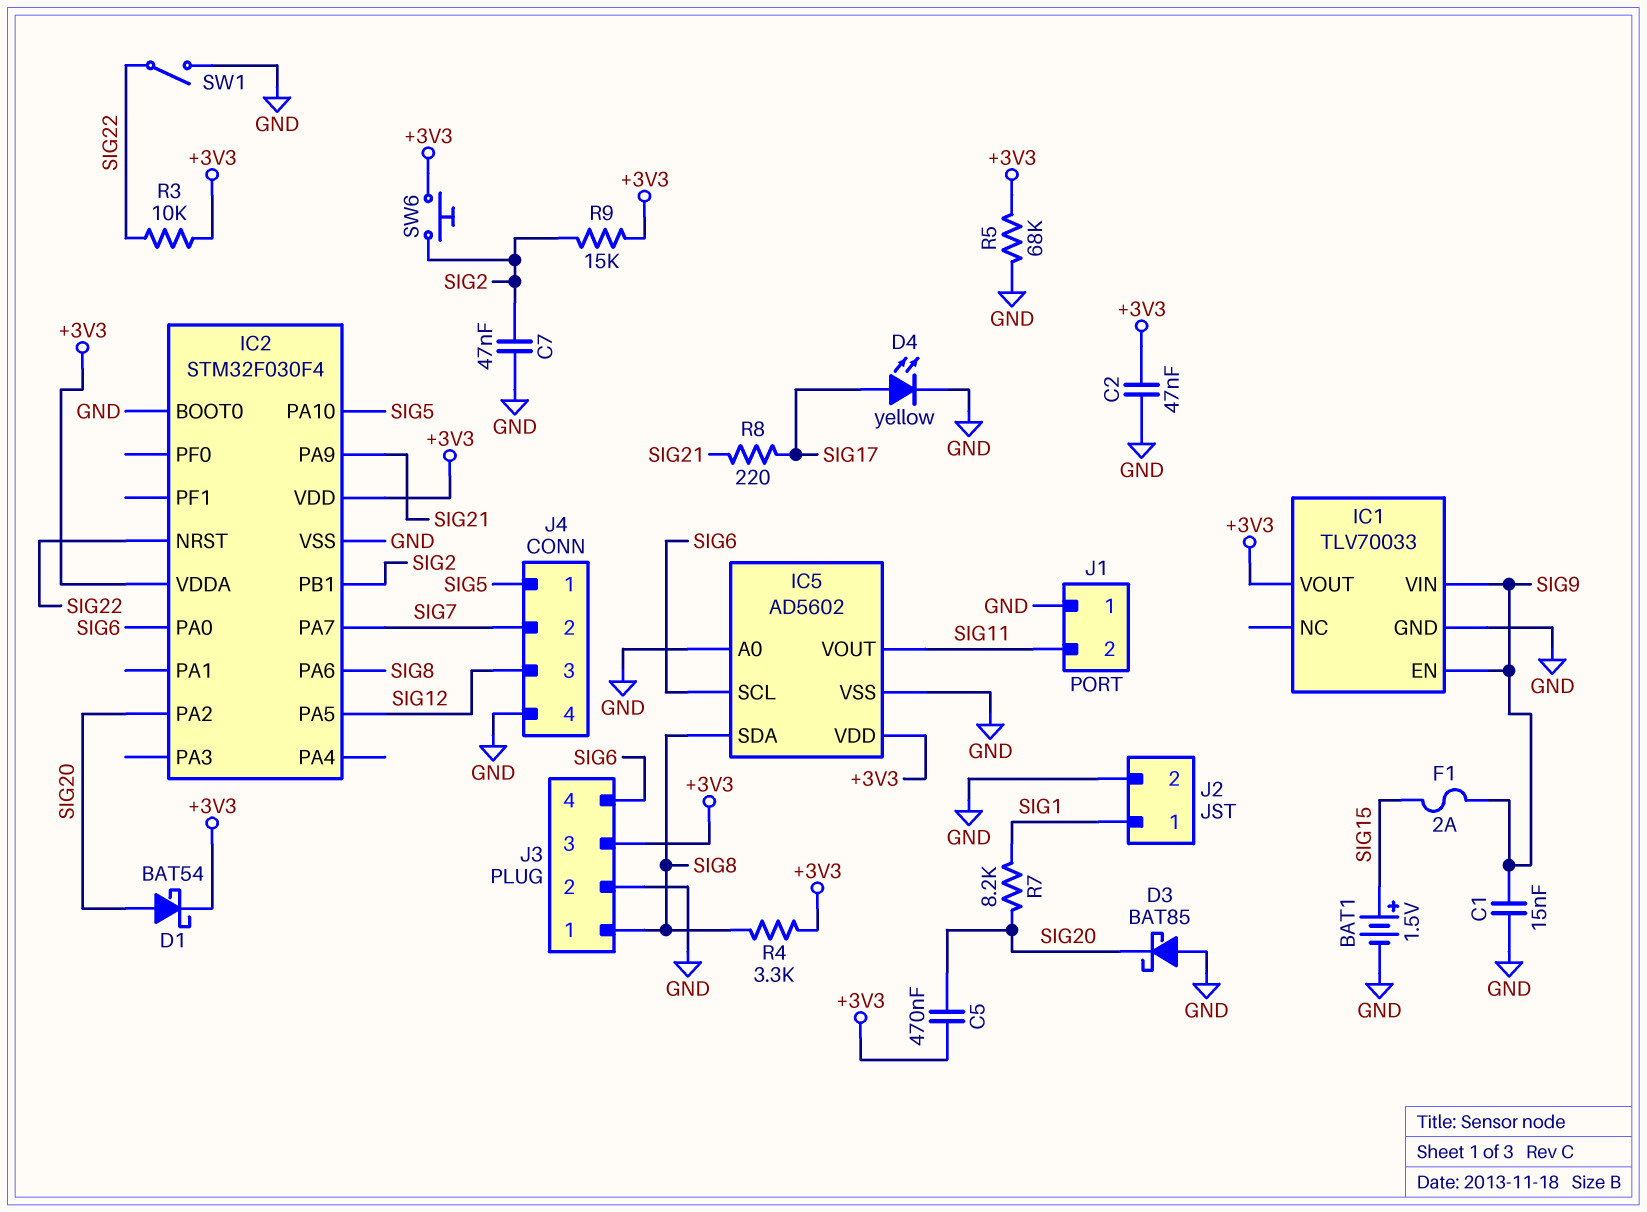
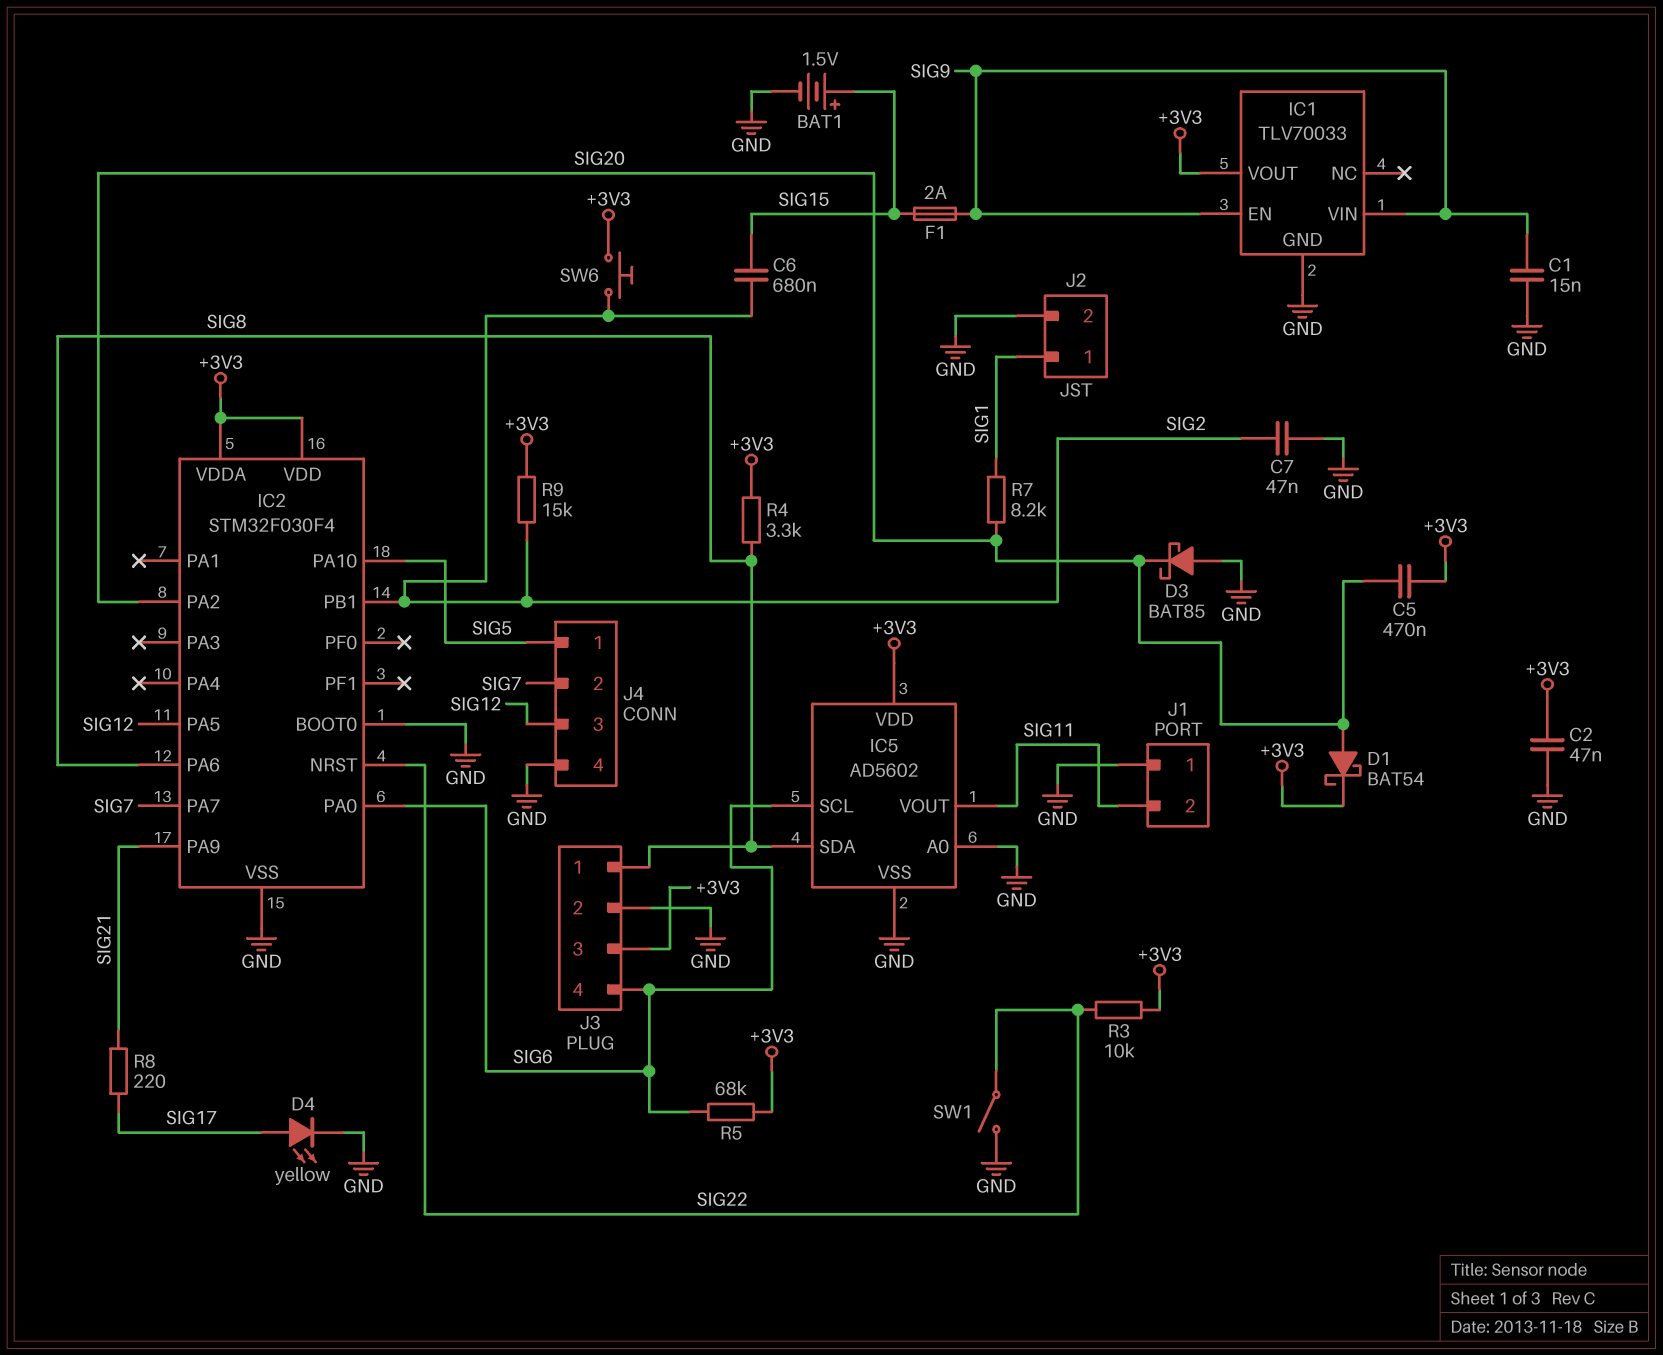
C6: none -> 680nF (SIG2, SIG15)
R5: 68k (+3V3, GND) -> 68k (+3V3, SIG6)

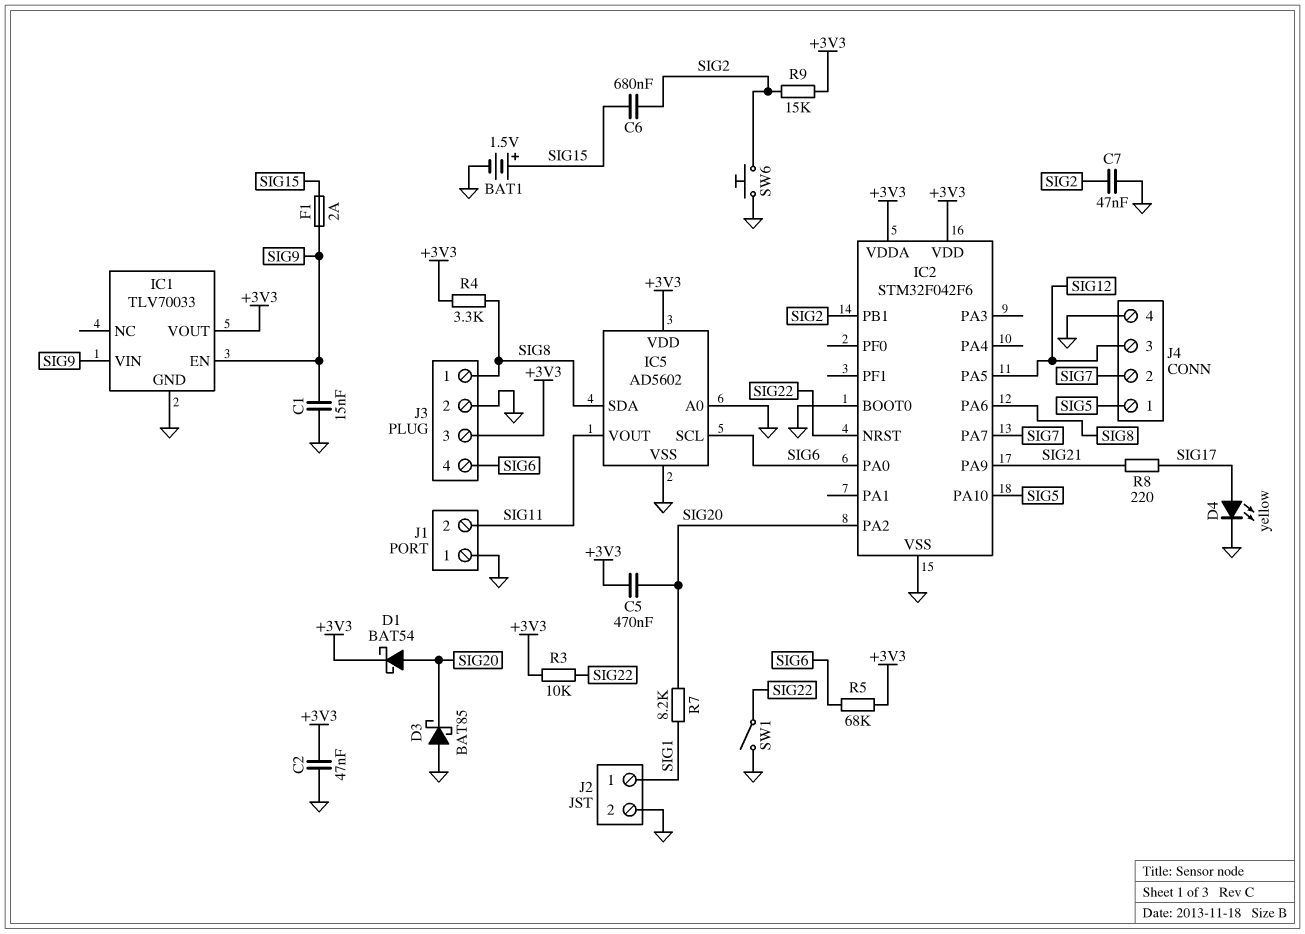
IC2: STM32F030F4 -> STM32F042F6
SW6: button (+3V3, SIG2) -> button (GND, SIG2)

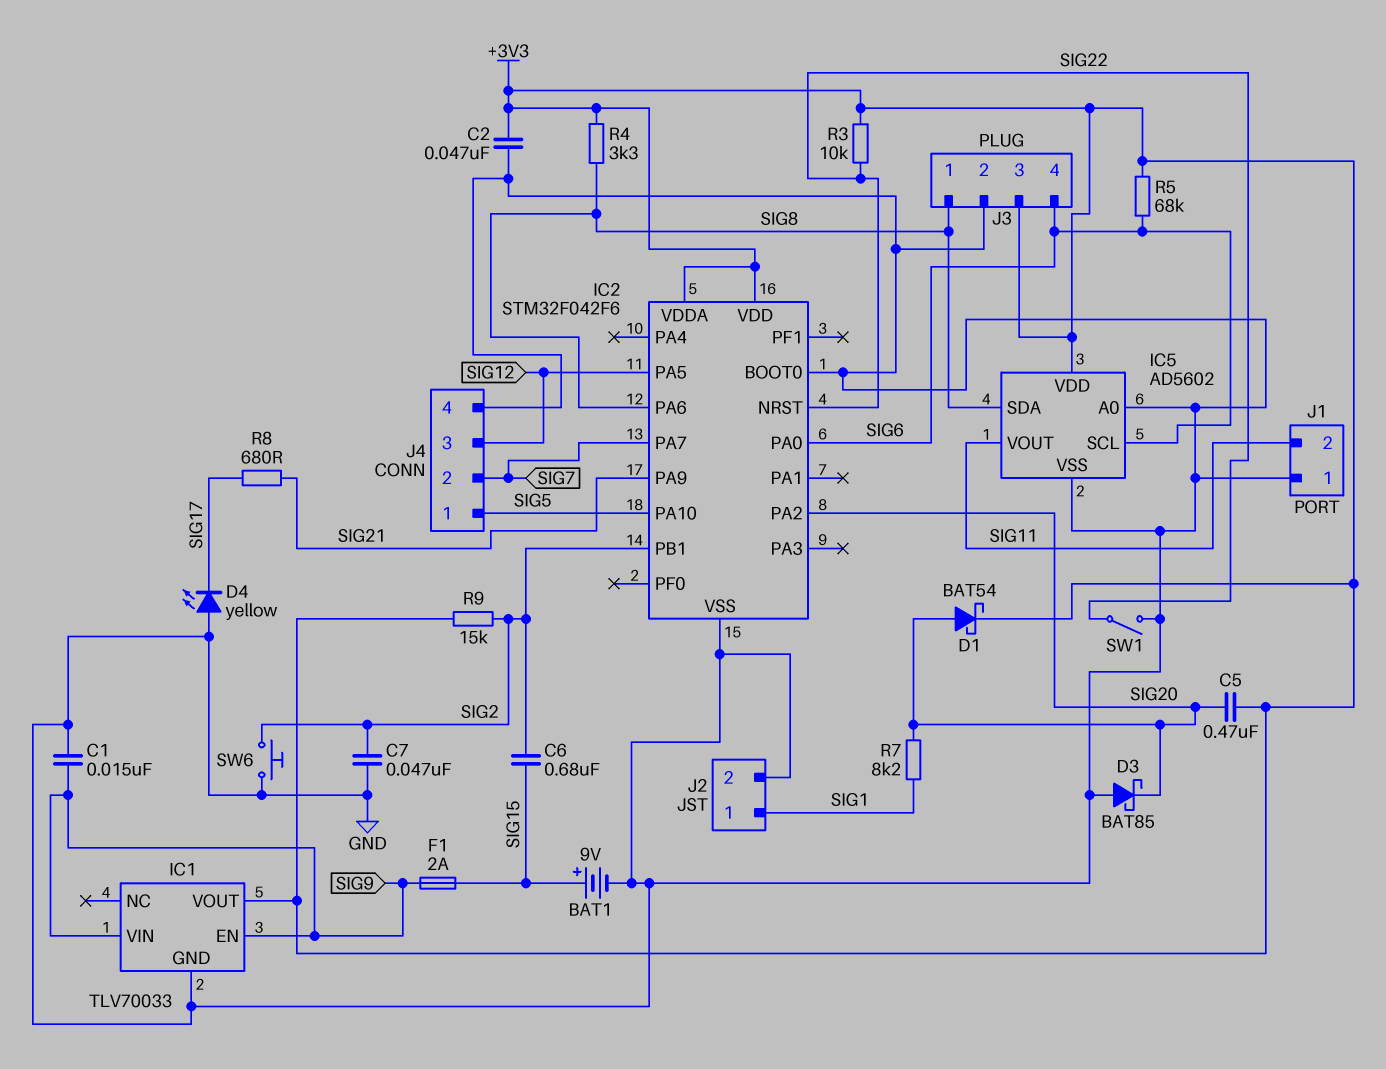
BAT1: 1.5V (plus SIG15, minus GND) -> 9V (plus SIG15, minus GND)
D4: LED yellow (A SIG17, K GND) -> LED yellow (A GND, K SIG17)
R8: 220 (SIG17, SIG21) -> 680 (SIG17, SIG21)

